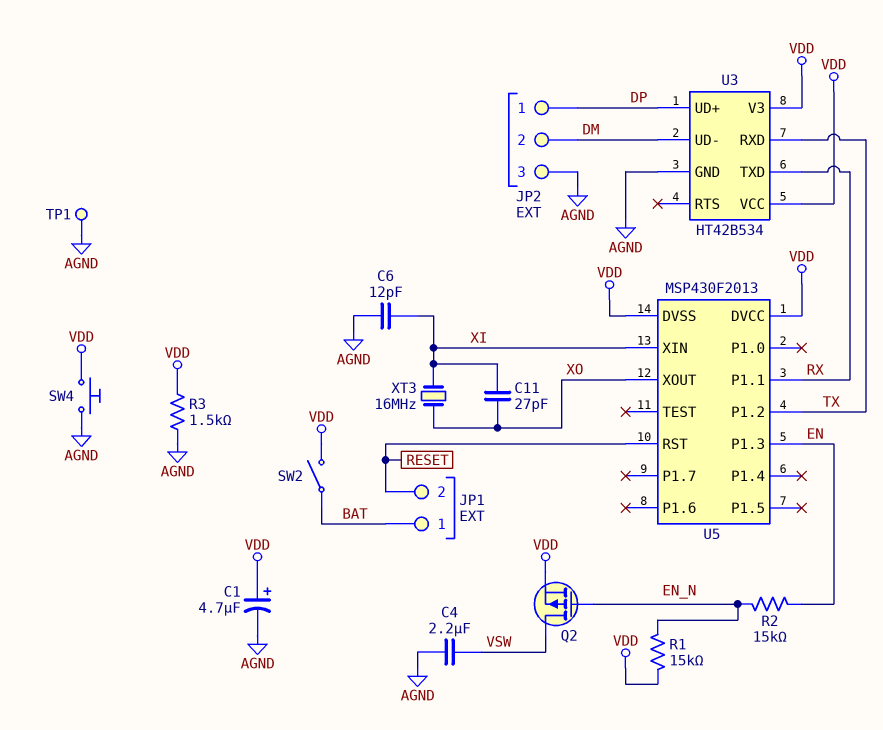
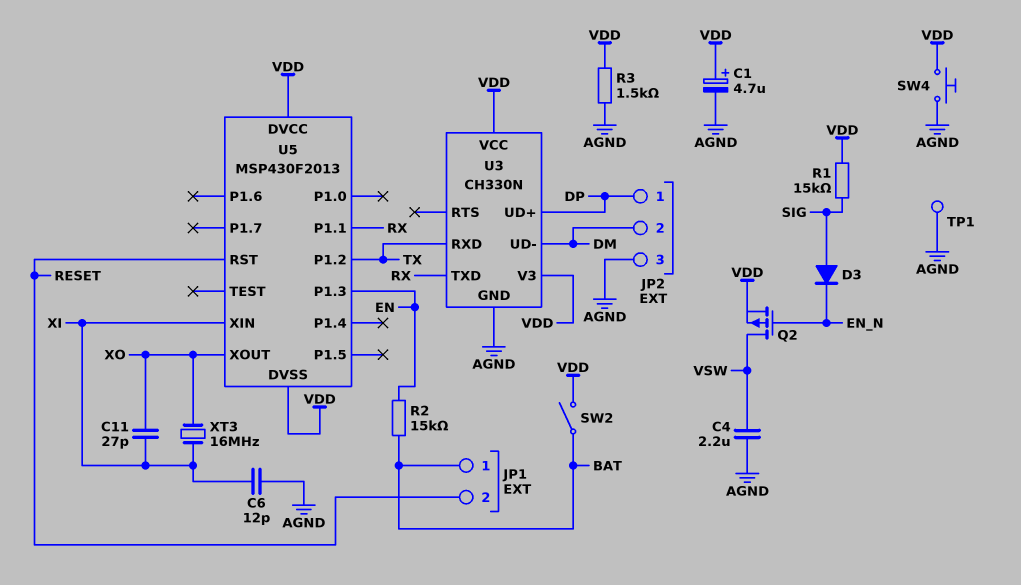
D3: none -> diode (A SIG, K EN_N)
R1: 15k (EN_N, VDD) -> 15k (SIG, VDD)
R2: 15k (EN, EN_N) -> 15k (BAT, EN)
U3: HT42B534 -> CH330N

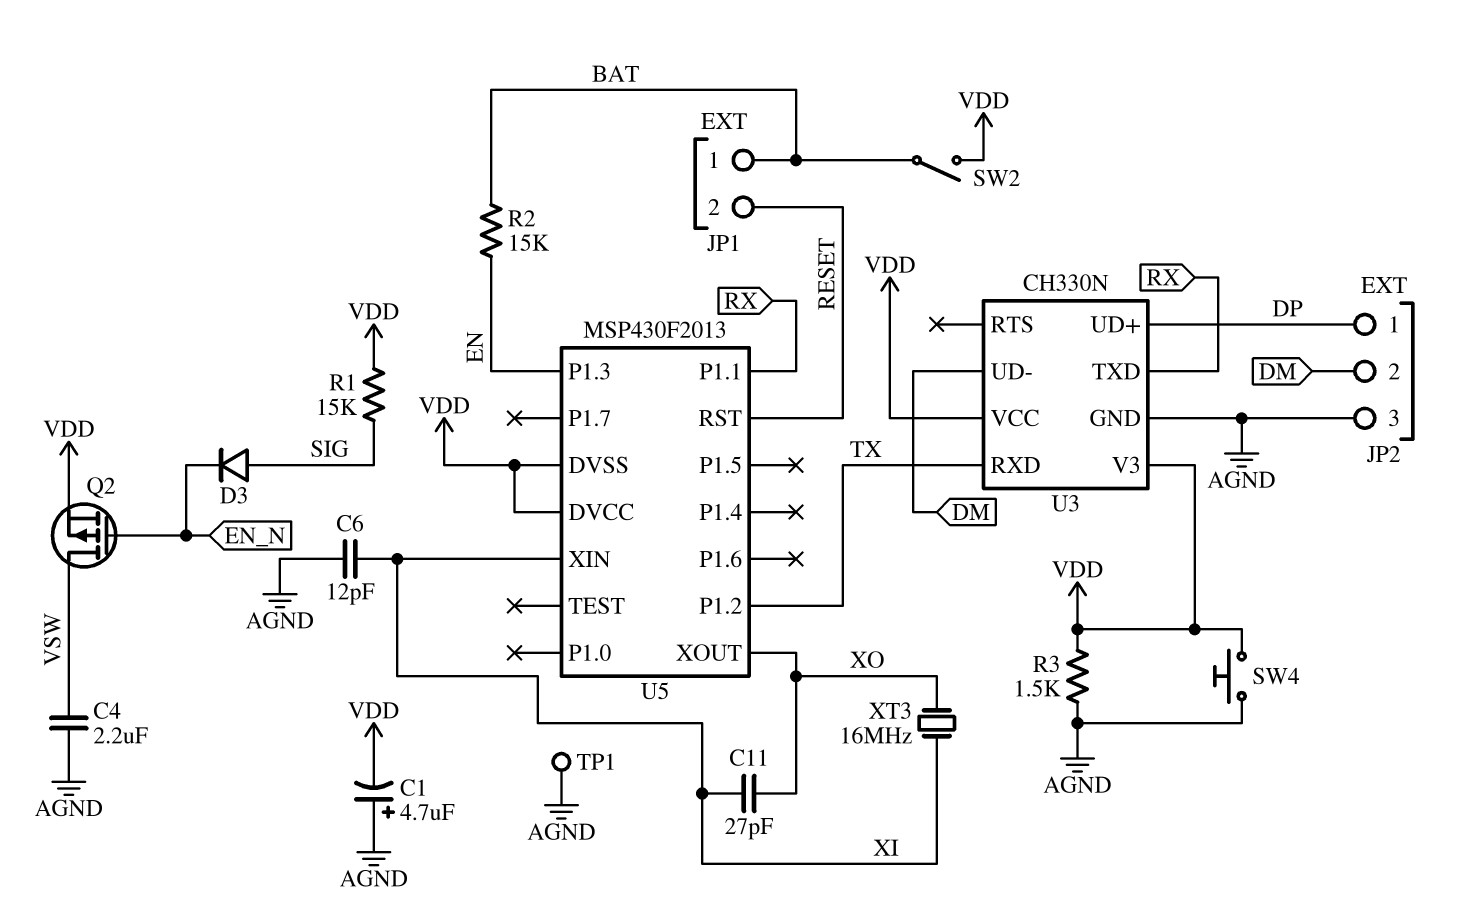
C1: 4.7uF (plus VDD, minus AGND) -> 4.7uF (plus AGND, minus VDD)

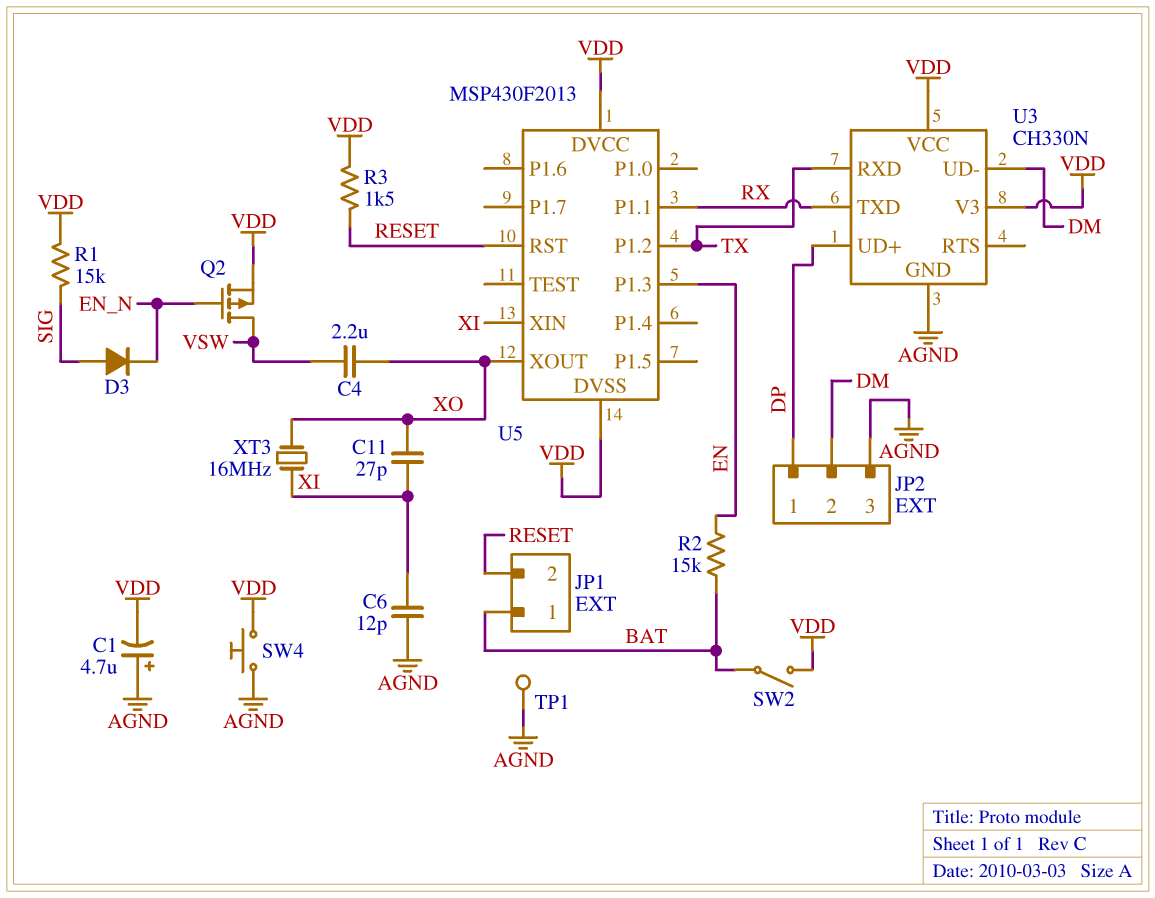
C4: 2.2uF (AGND, VSW) -> 2.2uF (VSW, XO)
R3: 1.5k (AGND, VDD) -> 1.5k (RESET, VDD)

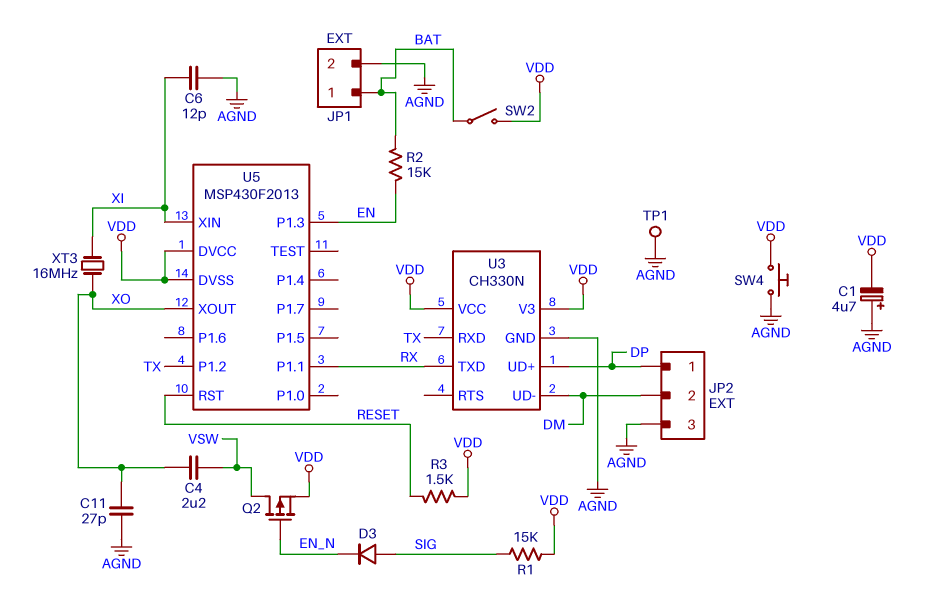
C11: 27pF (XI, XO) -> 27pF (AGND, XO)
JP1 pin 2: RESET -> AGND

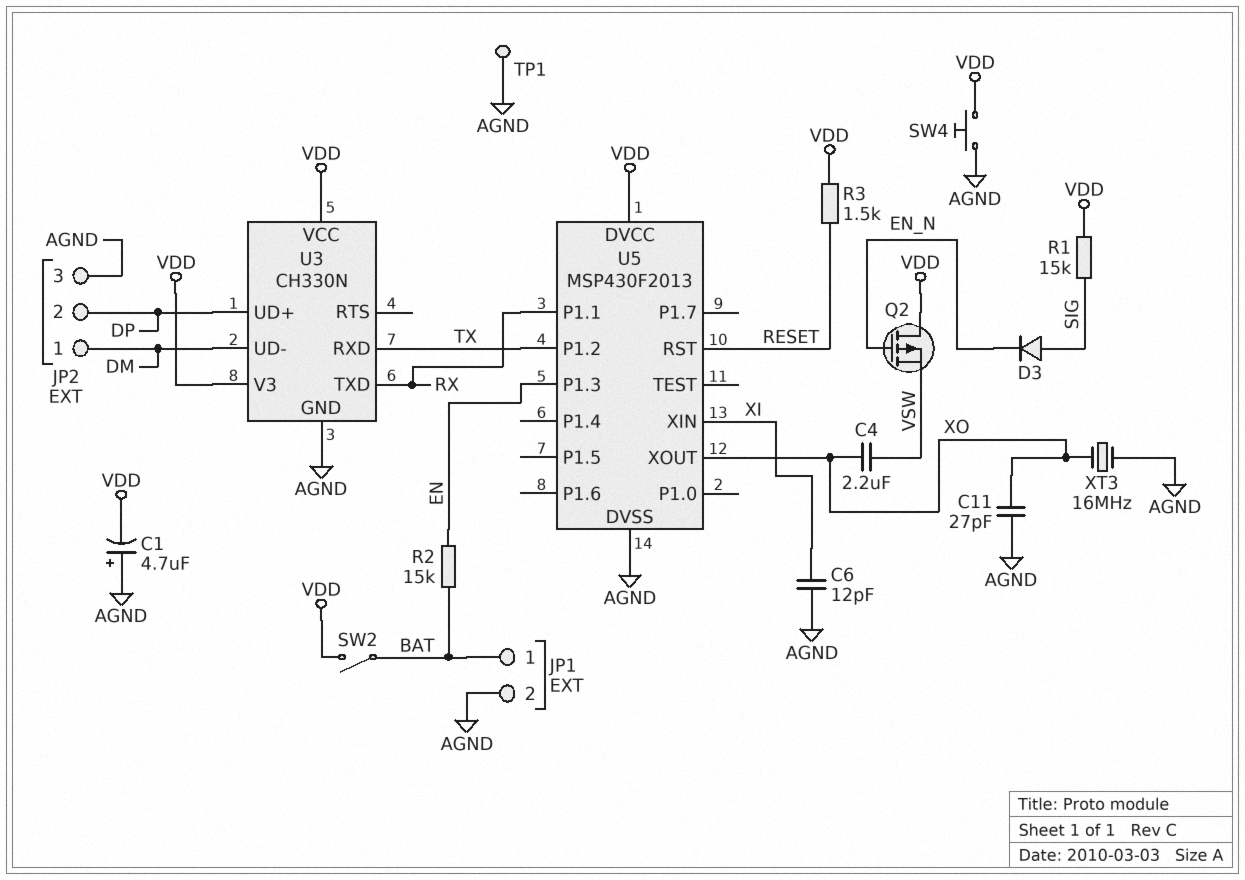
JP2 pin 1: DP -> DM
JP2 pin 2: DM -> DP
Q2: PMOS (G EN_N, D VSW, S VDD) -> PMOS (G EN_N, D VDD, S VSW)
U5 pin DVSS: VDD -> AGND
XT3: 16MHz (XI, XO) -> 16MHz (AGND, XO)

